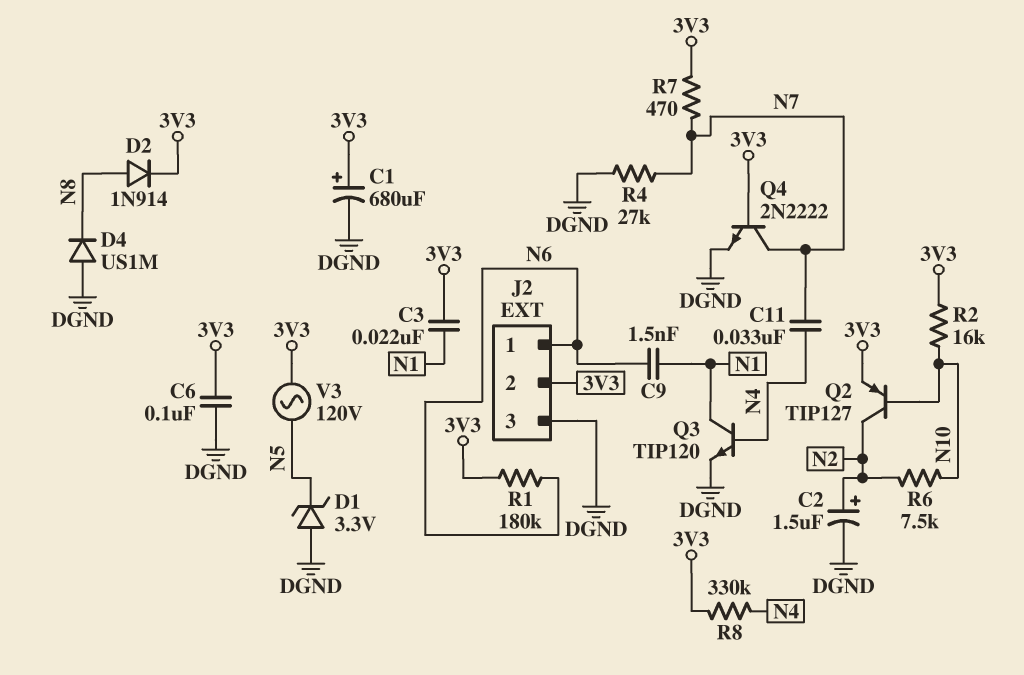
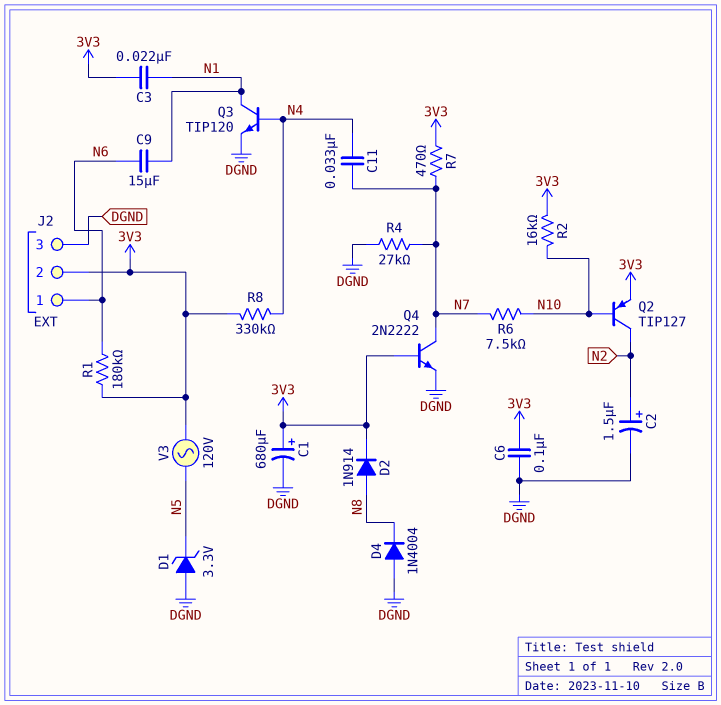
C9: 1.5nF (N1, N6) -> 15uF (N1, N6)
D4: diode US1M (A DGND, K N8) -> diode 1N4004 (A DGND, K N8)
R6: 7.5k (N2, N10) -> 7.5k (N7, N10)

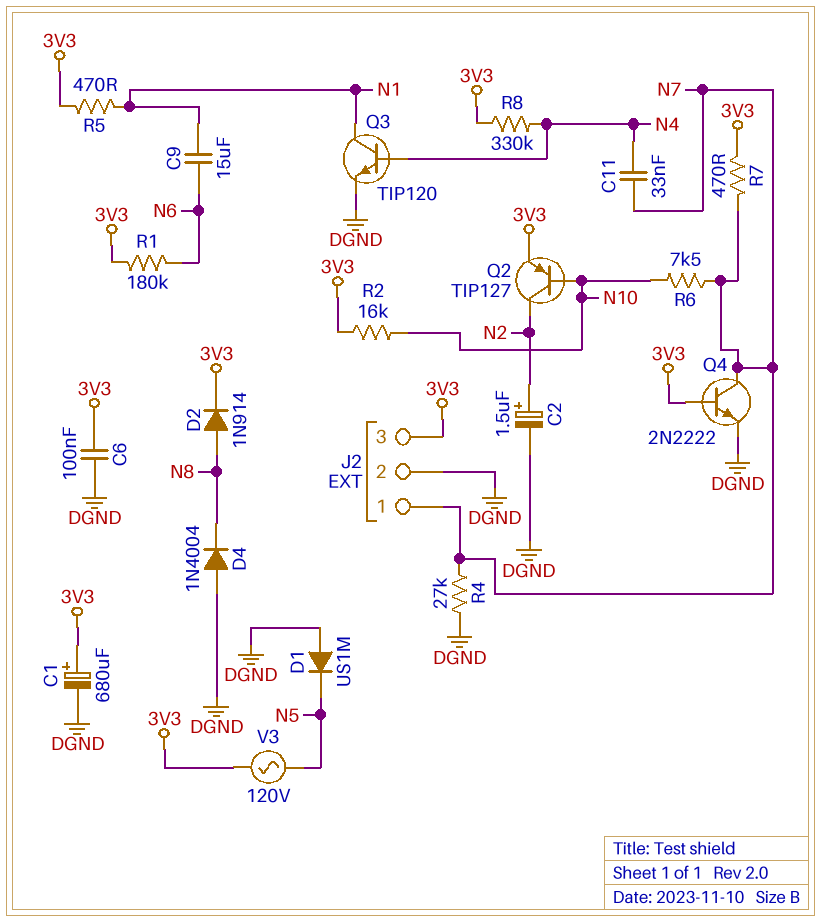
C3: 22nF (3V3, N1) -> none
D1: zener 3.3V (A DGND, K N5) -> diode US1M (A DGND, K N5)
J2 pin 1: N6 -> N7
J2 pin 2: 3V3 -> DGND
J2 pin 3: DGND -> 3V3
R5: none -> 470 (3V3, N1)

